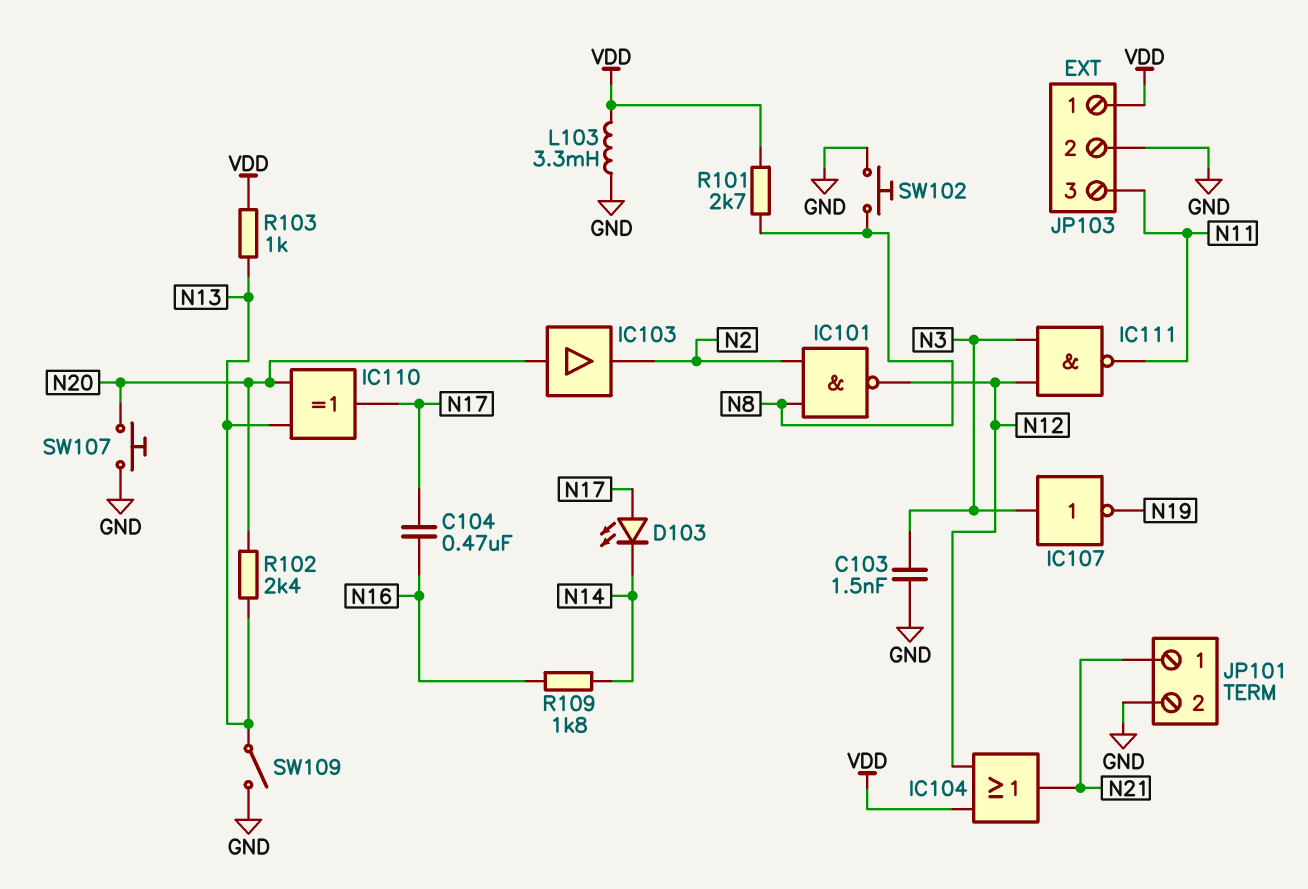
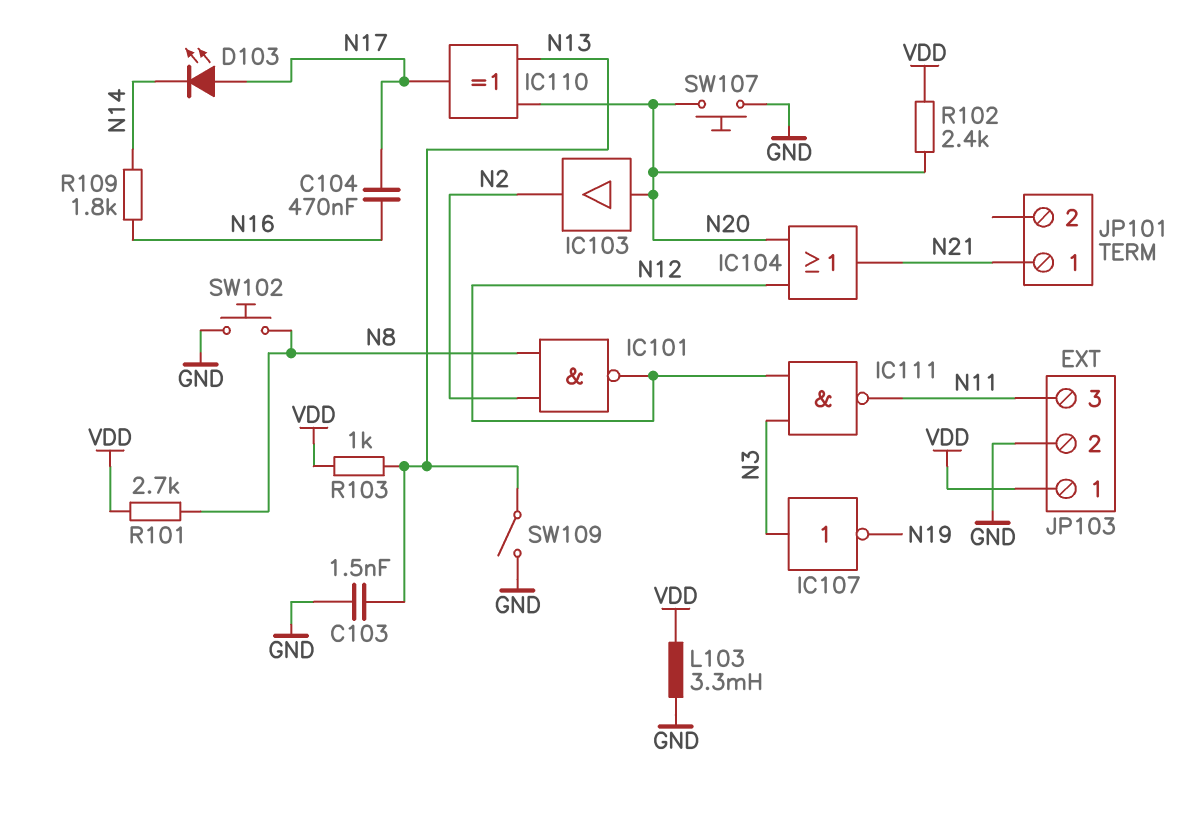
C103: 1.5nF (GND, N3) -> 1.5nF (GND, N13)
IC104: OR (in N12, in VDD, out N21) -> OR (in N12, in N20, out N21)
JP101 pin 2: GND -> none
R102: 2.4k (N13, N20) -> 2.4k (N20, VDD)

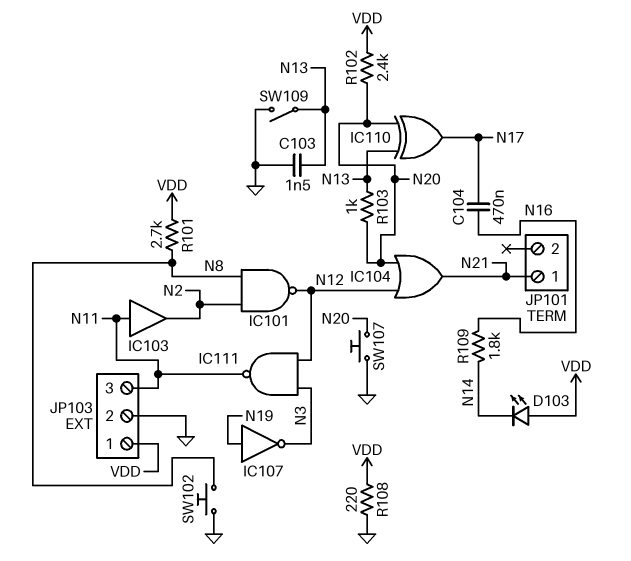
D103: LED (A N17, K N14) -> LED (A VDD, K N14)
IC103: buffer (in N20, out N2) -> buffer (in N11, out N2)
IC107: NOT (in N3, out N19) -> NOT (in N19, out N3)
L103: 3.3mH (GND, VDD) -> none
R103: 1k (N13, VDD) -> 1k (N13, N20)
R108: none -> 220 (GND, VDD)

